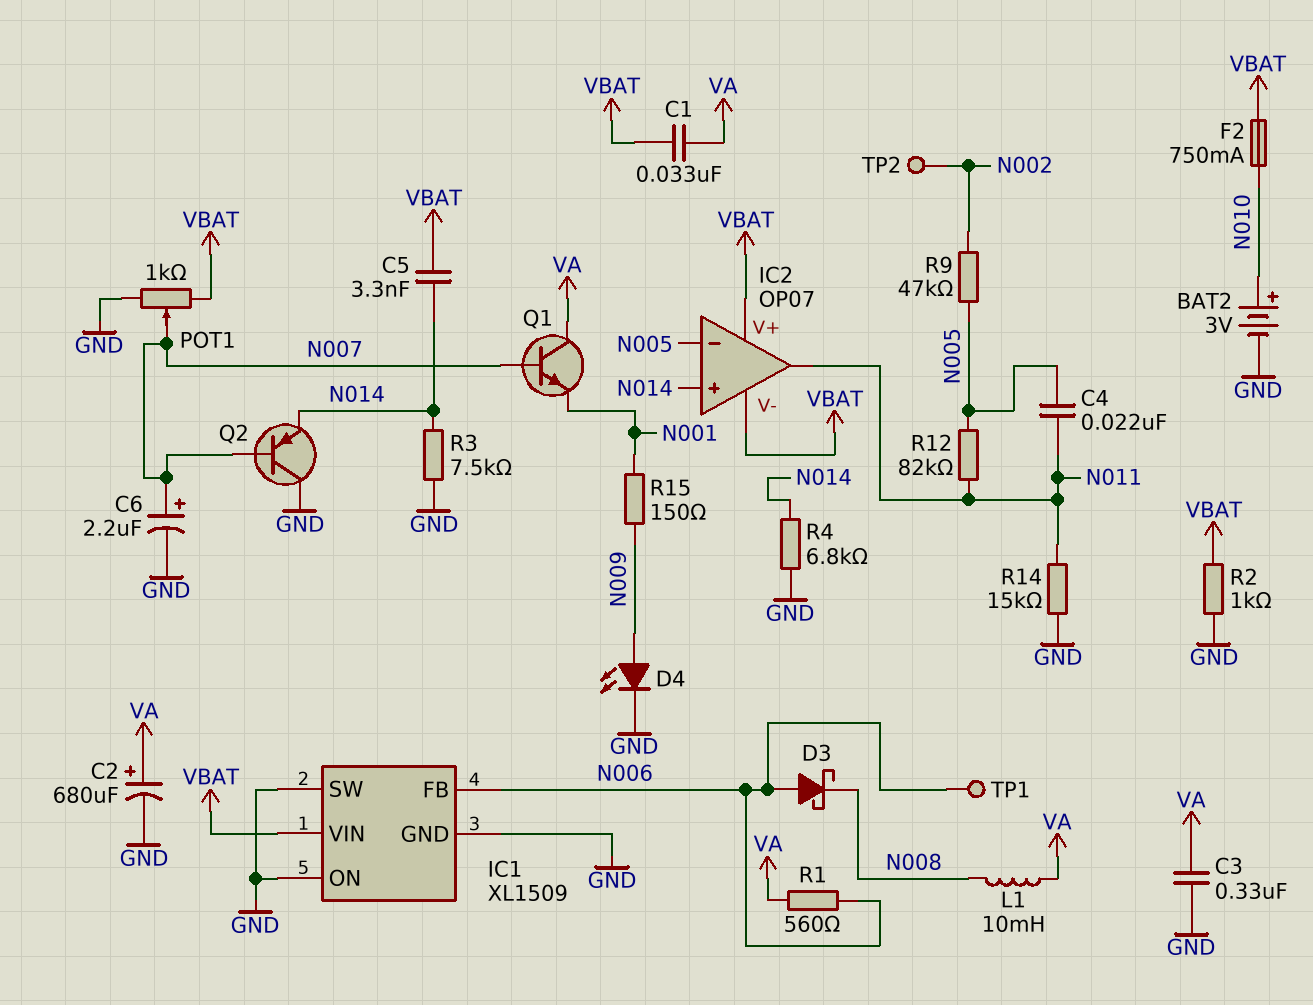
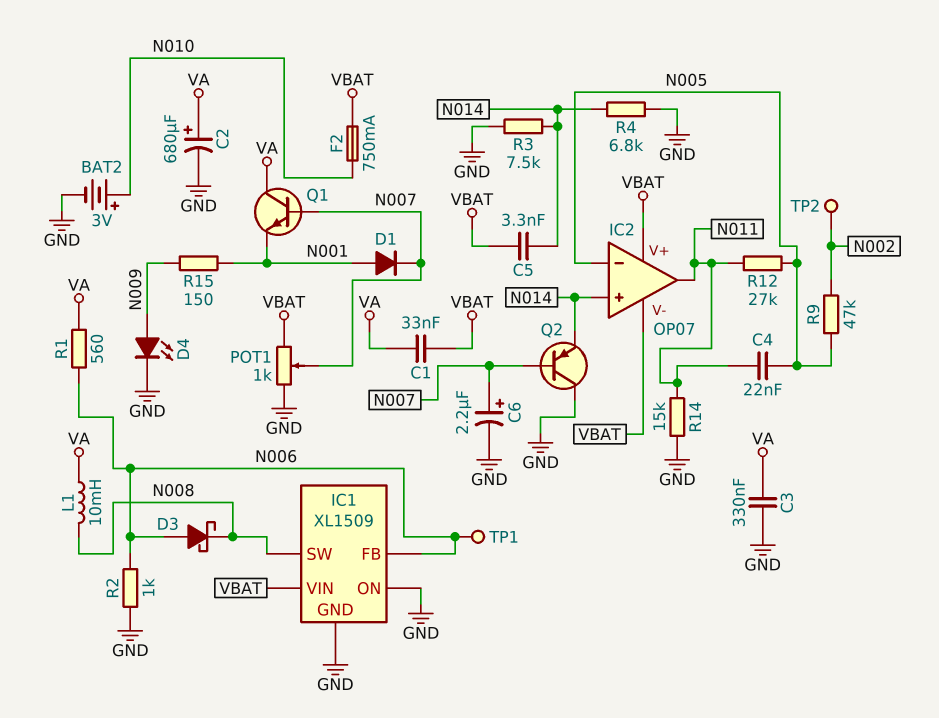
D1: none -> diode (A N001, K N007)
IC1 pin SW: GND -> N008
R2: 1k (GND, VBAT) -> 1k (GND, N006)
R12: 82k (N005, N011) -> 27k (N005, N011)

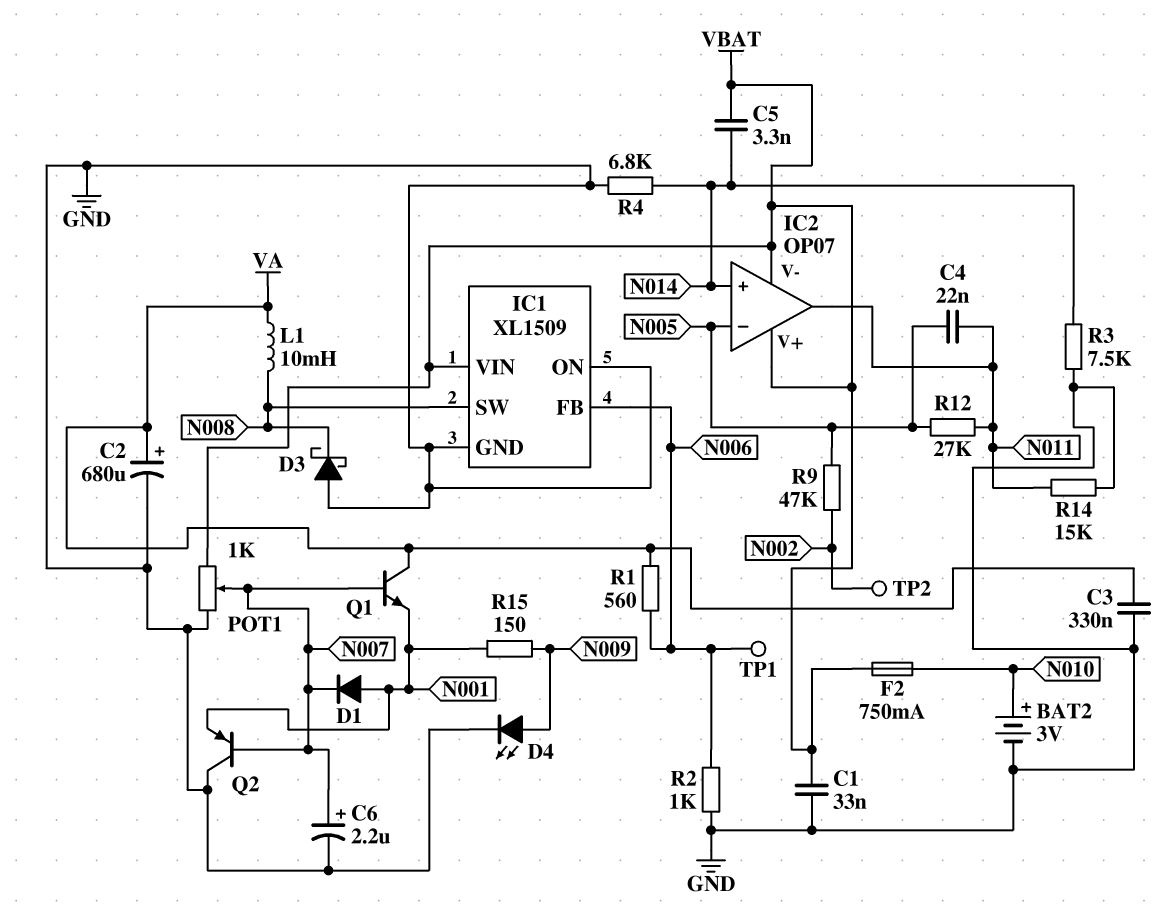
C1: 33nF (VA, VBAT) -> 33nF (GND, VBAT)
D3: schottky (A N006, K N008) -> schottky (A GND, K N008)
Q2: PNP (B N007, C GND, E N014) -> PNP (B N007, C GND, E N001)

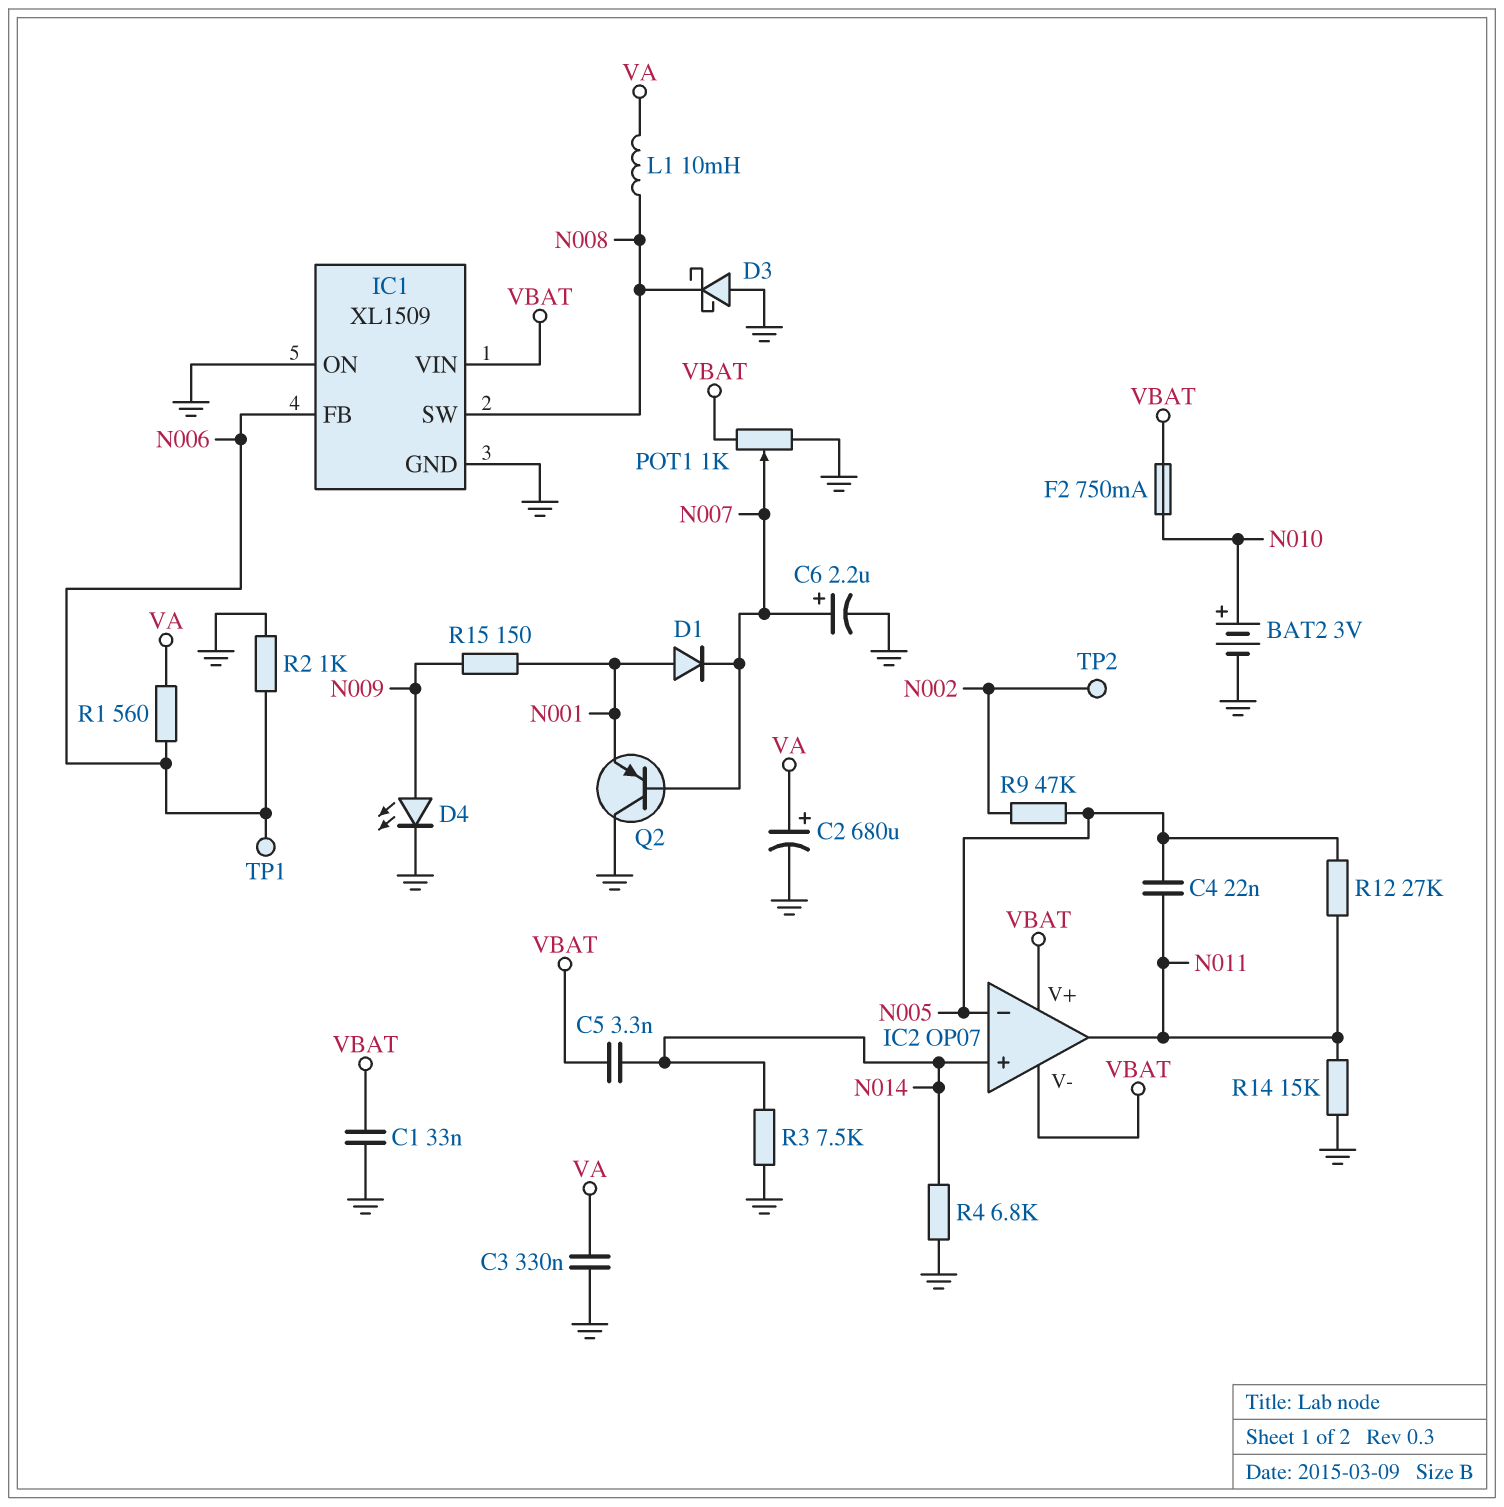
Q1: NPN (B N007, C VA, E N001) -> none

